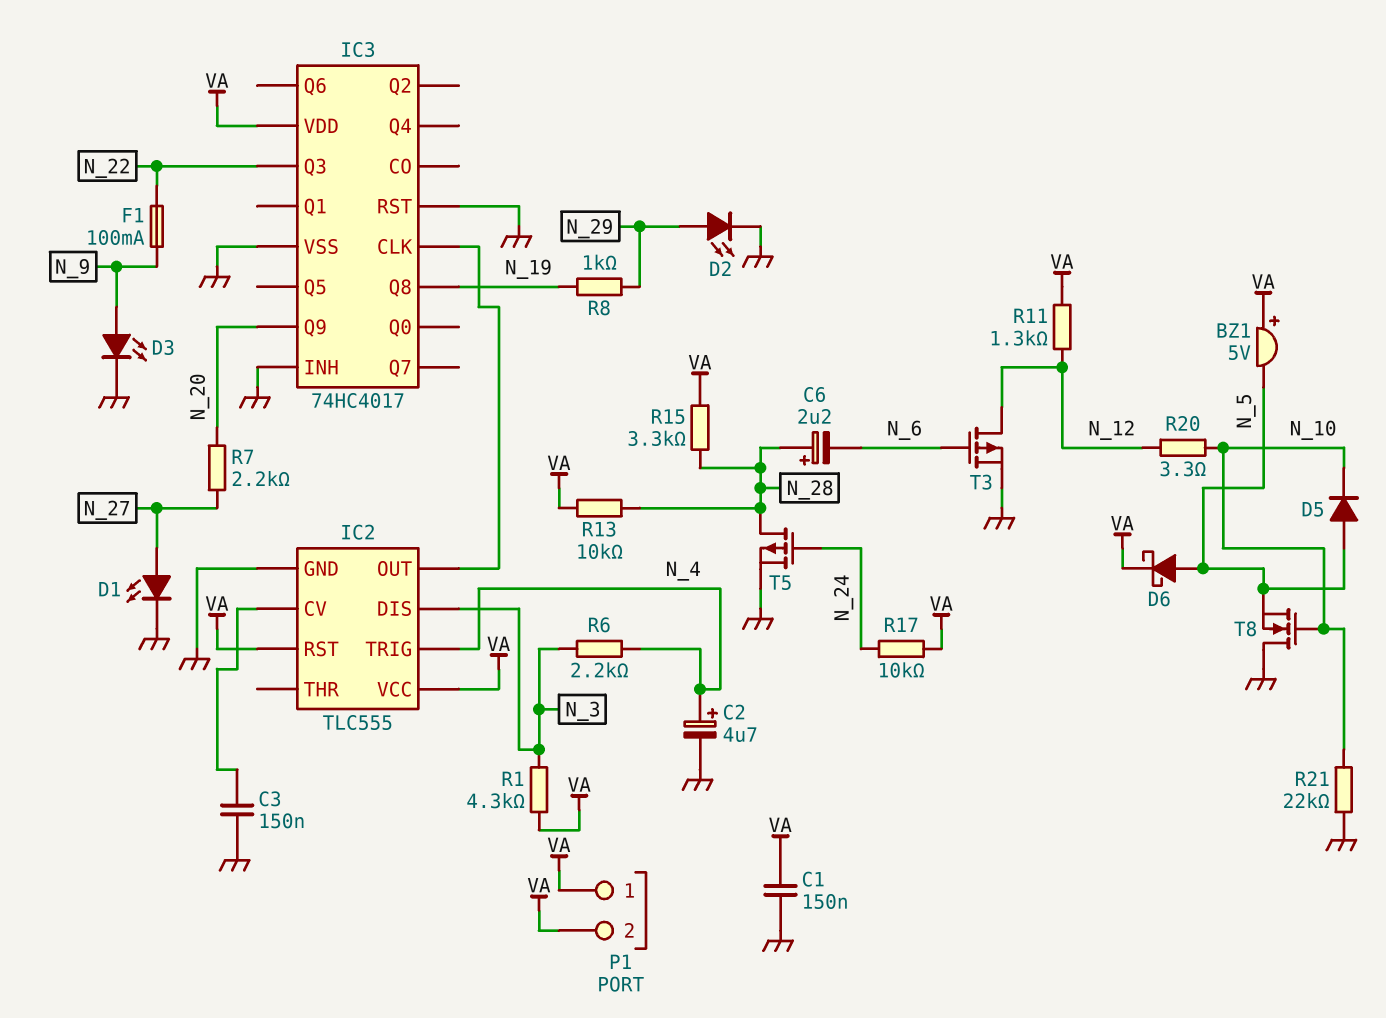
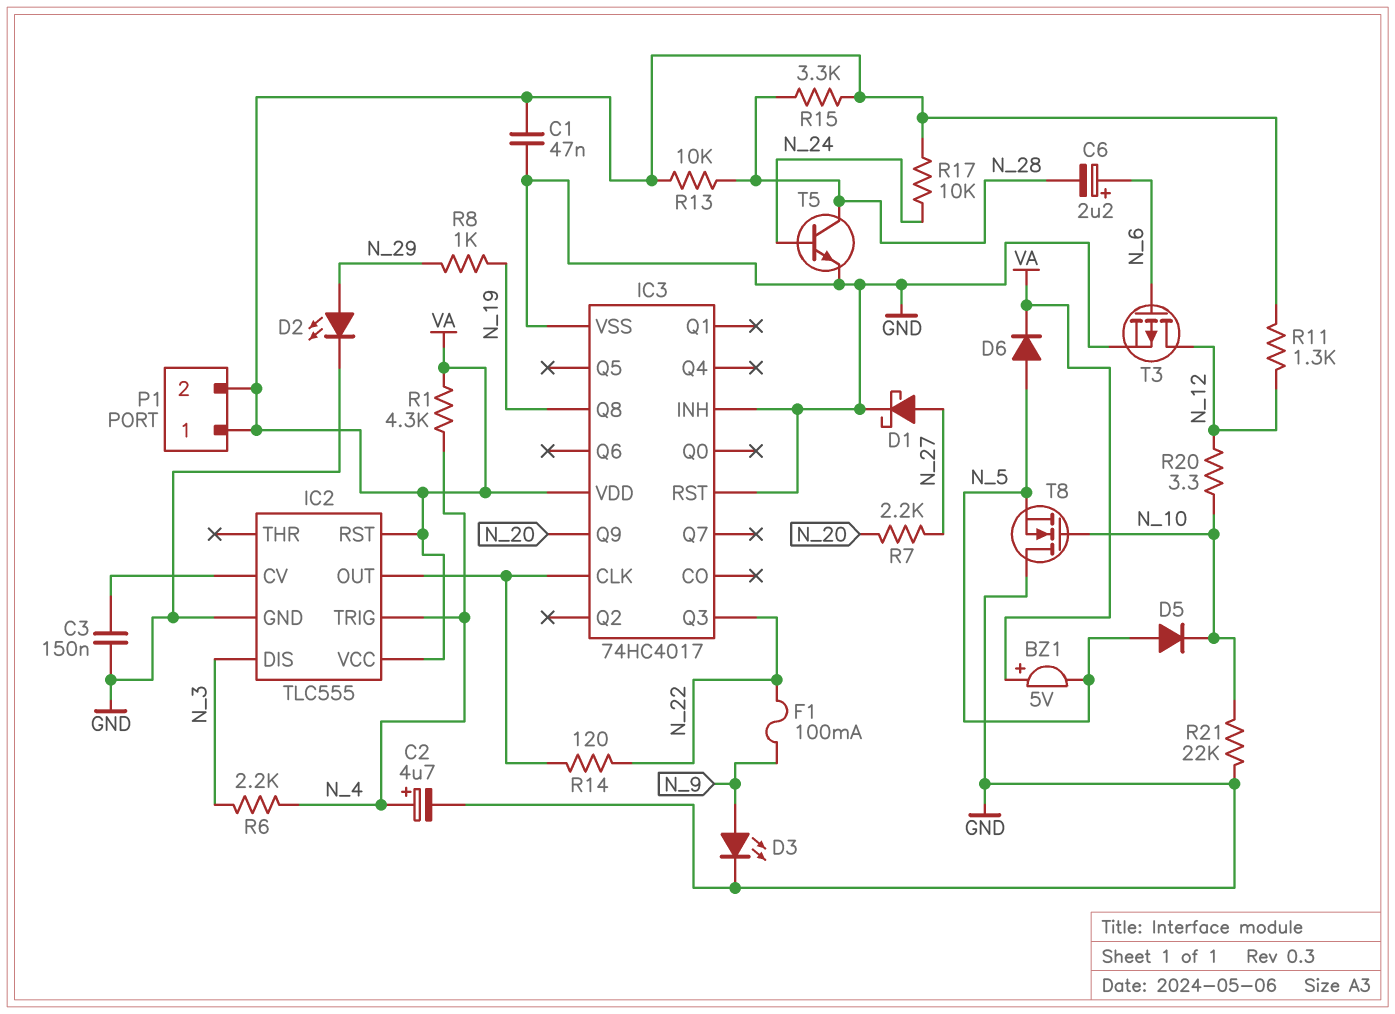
C1: 150nF (GND, VA) -> 47nF (GND, VA)
C6: 2.2uF (plus N_28, minus N_6) -> 2.2uF (plus N_6, minus N_28)
D1: LED (A N_27, K GND) -> schottky (A N_27, K GND)
D6: schottky (A N_5, K VA) -> diode (A N_5, K VA)
R1: 4.3k (N_3, VA) -> 4.3k (N_4, VA)
R14: none -> 120 (IC2/OUT, N_22)
T5: PMOS (G N_24, D N_28, S GND) -> NPN (B N_24, C N_28, E GND)

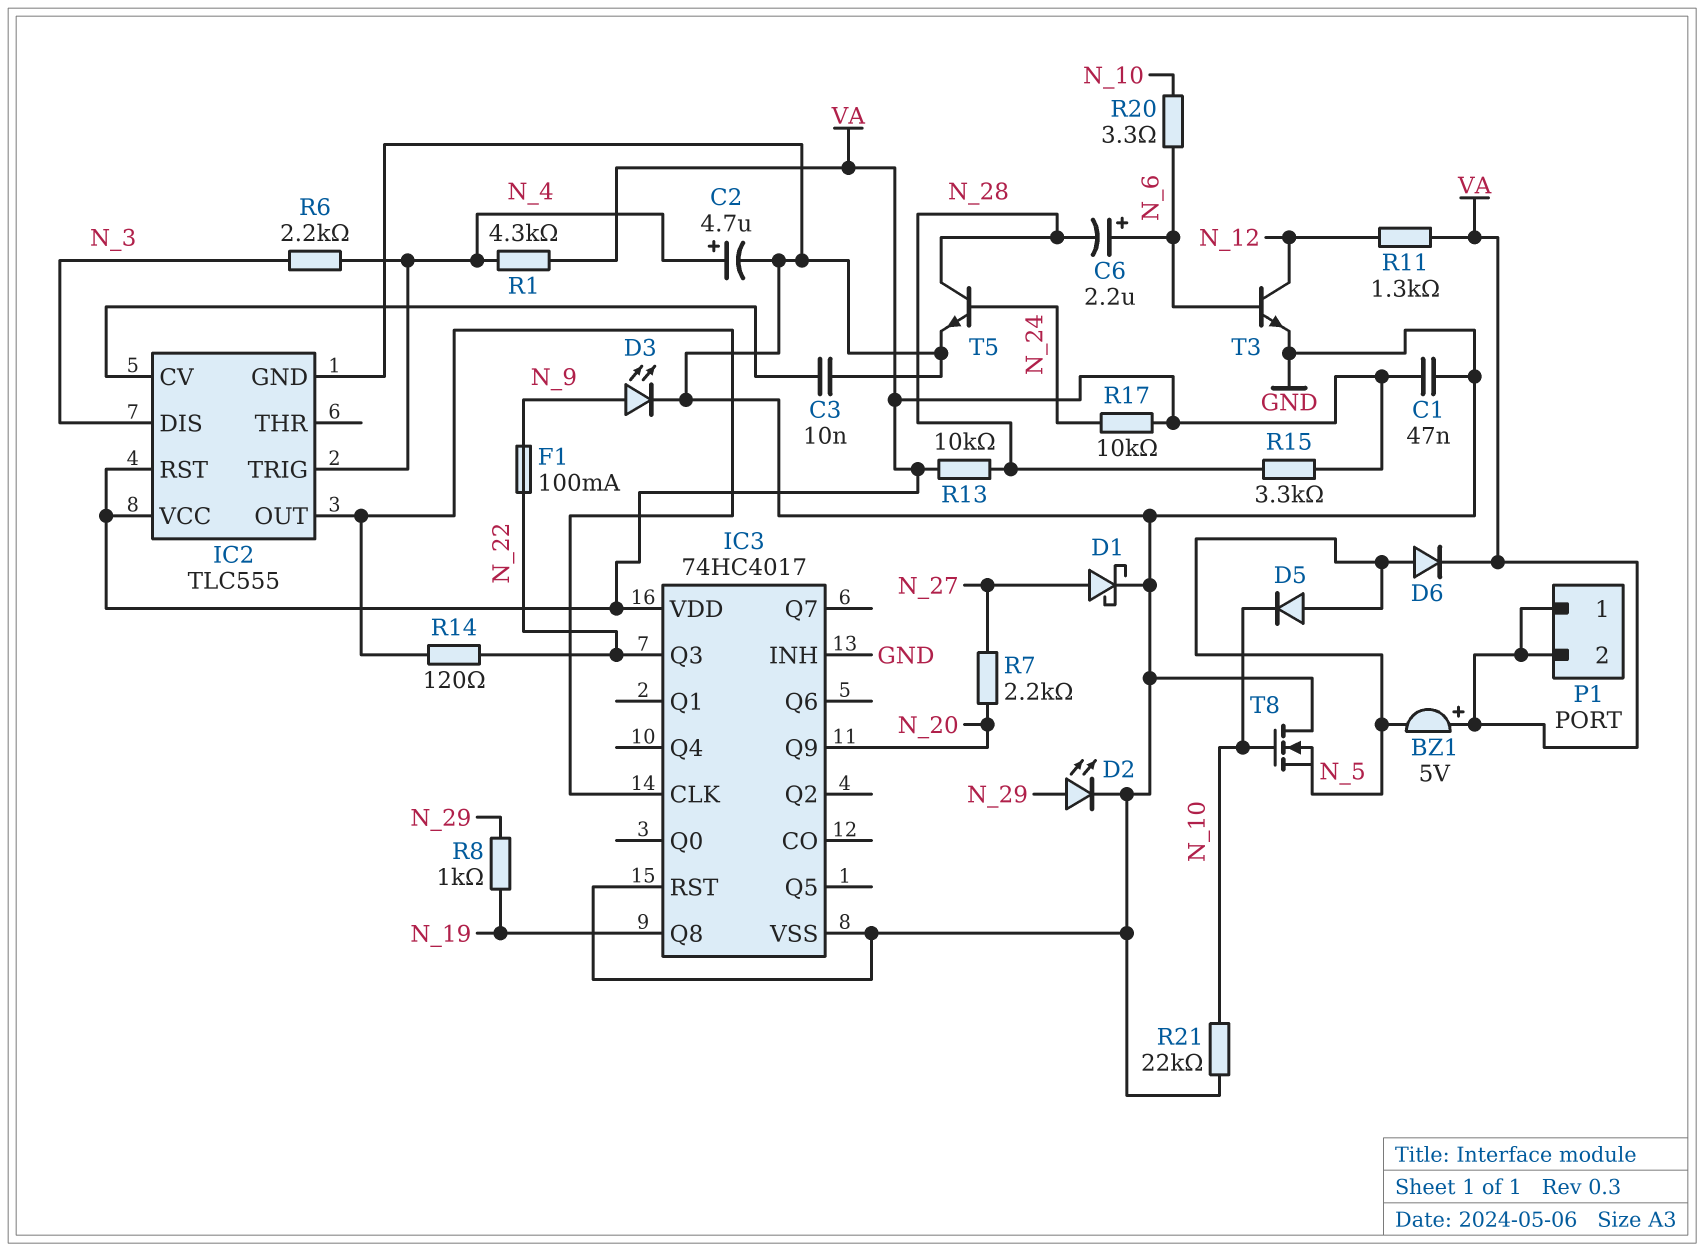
C3: 150nF (GND, IC2/CV) -> 10nF (GND, IC2/CV)
R20: 3.3 (N_10, N_12) -> 3.3 (N_6, N_10)
T3: PMOS (G N_6, D N_12, S GND) -> NPN (B N_6, C N_12, E GND)

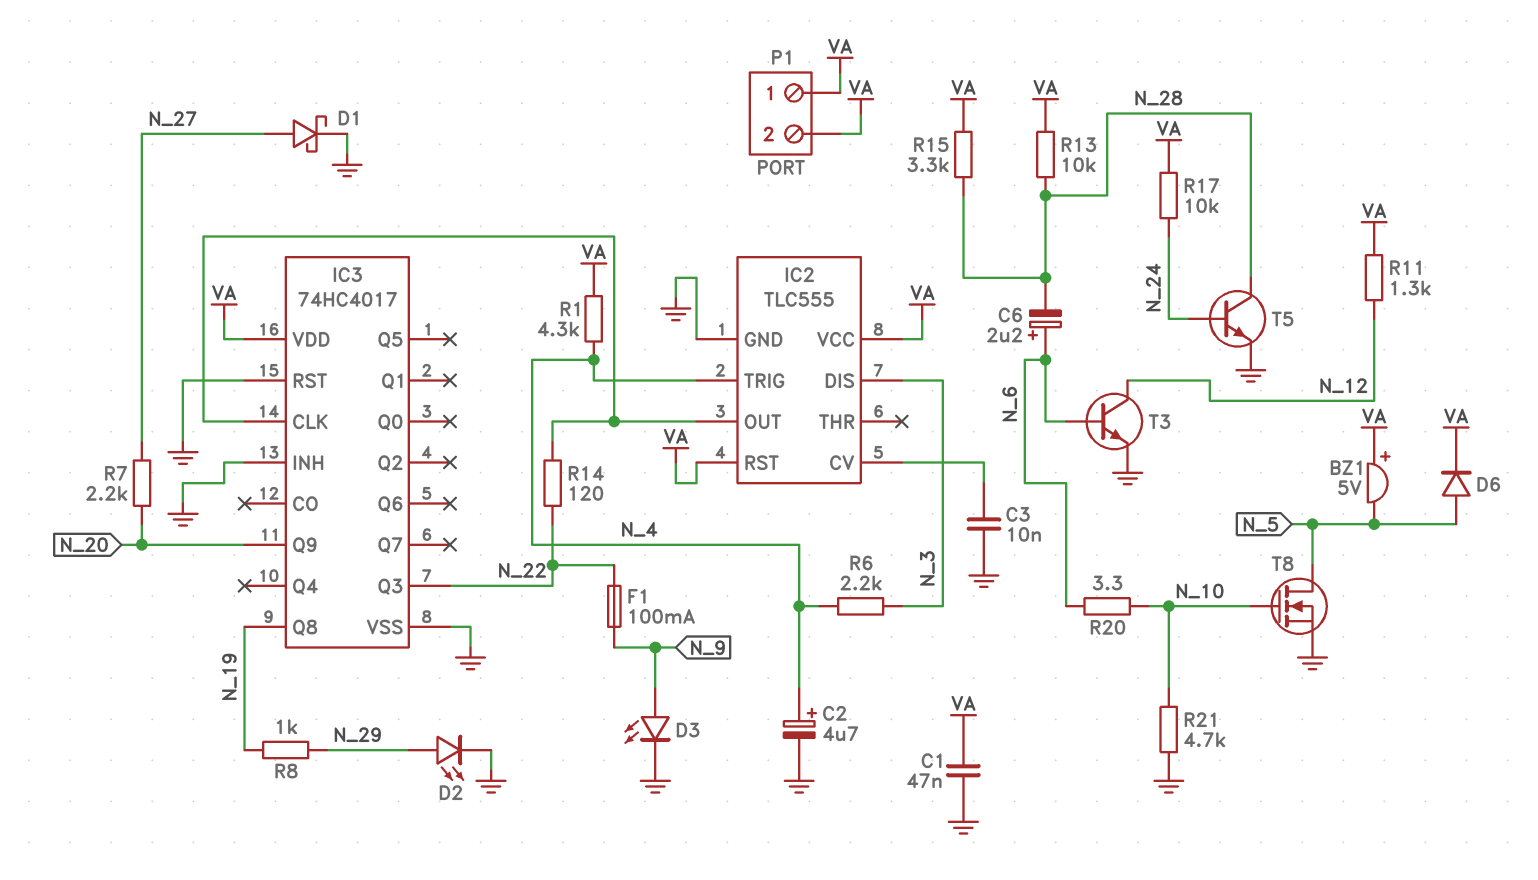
D5: diode (A N_5, K N_10) -> none
R21: 22k (GND, N_10) -> 4.7k (GND, N_10)
T8: NMOS (G N_10, D GND, S N_5) -> NMOS (G N_10, D N_5, S GND)

